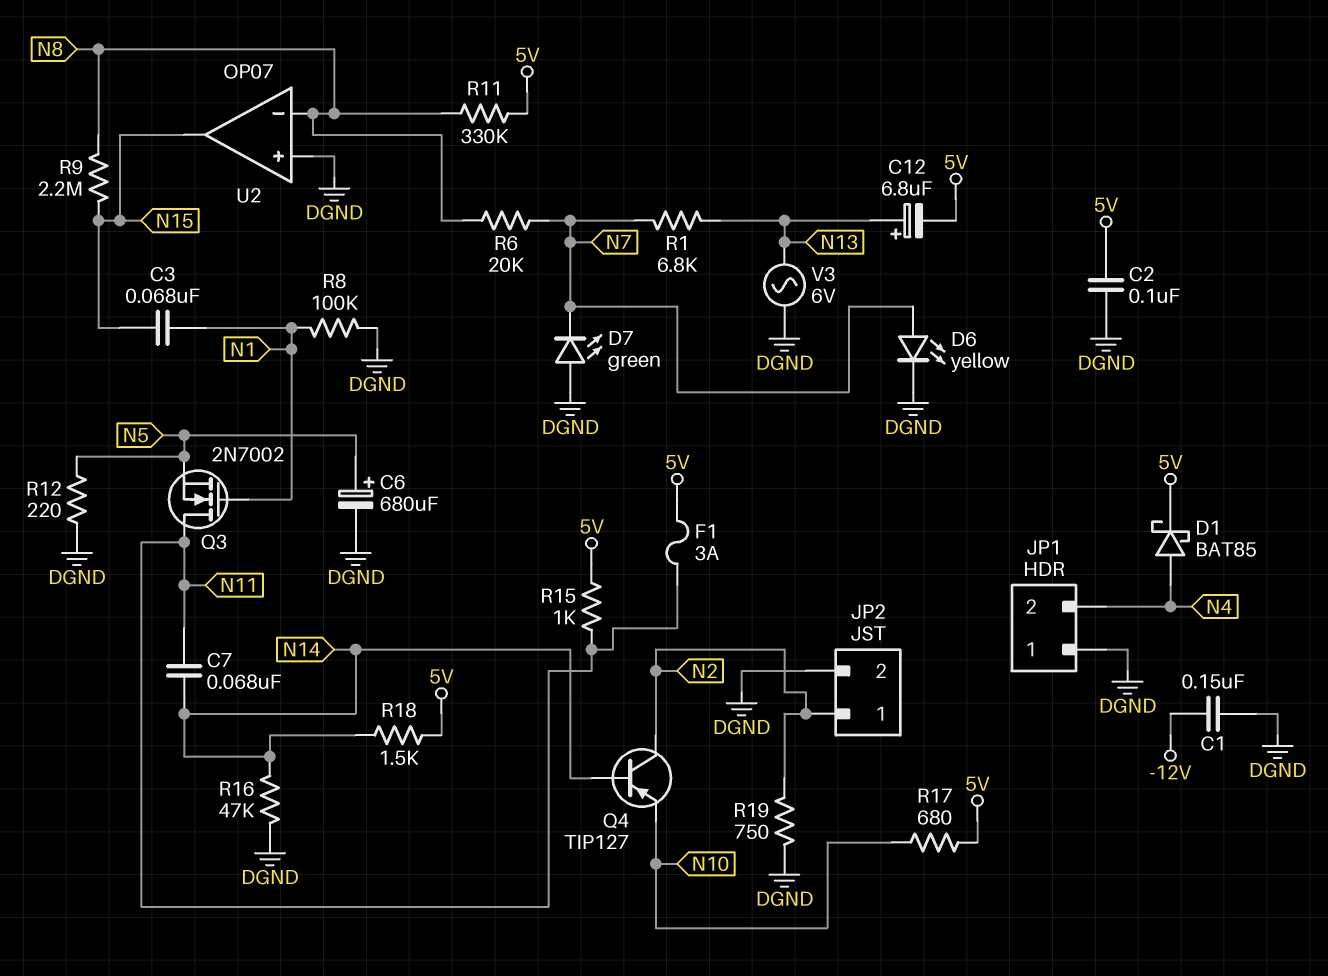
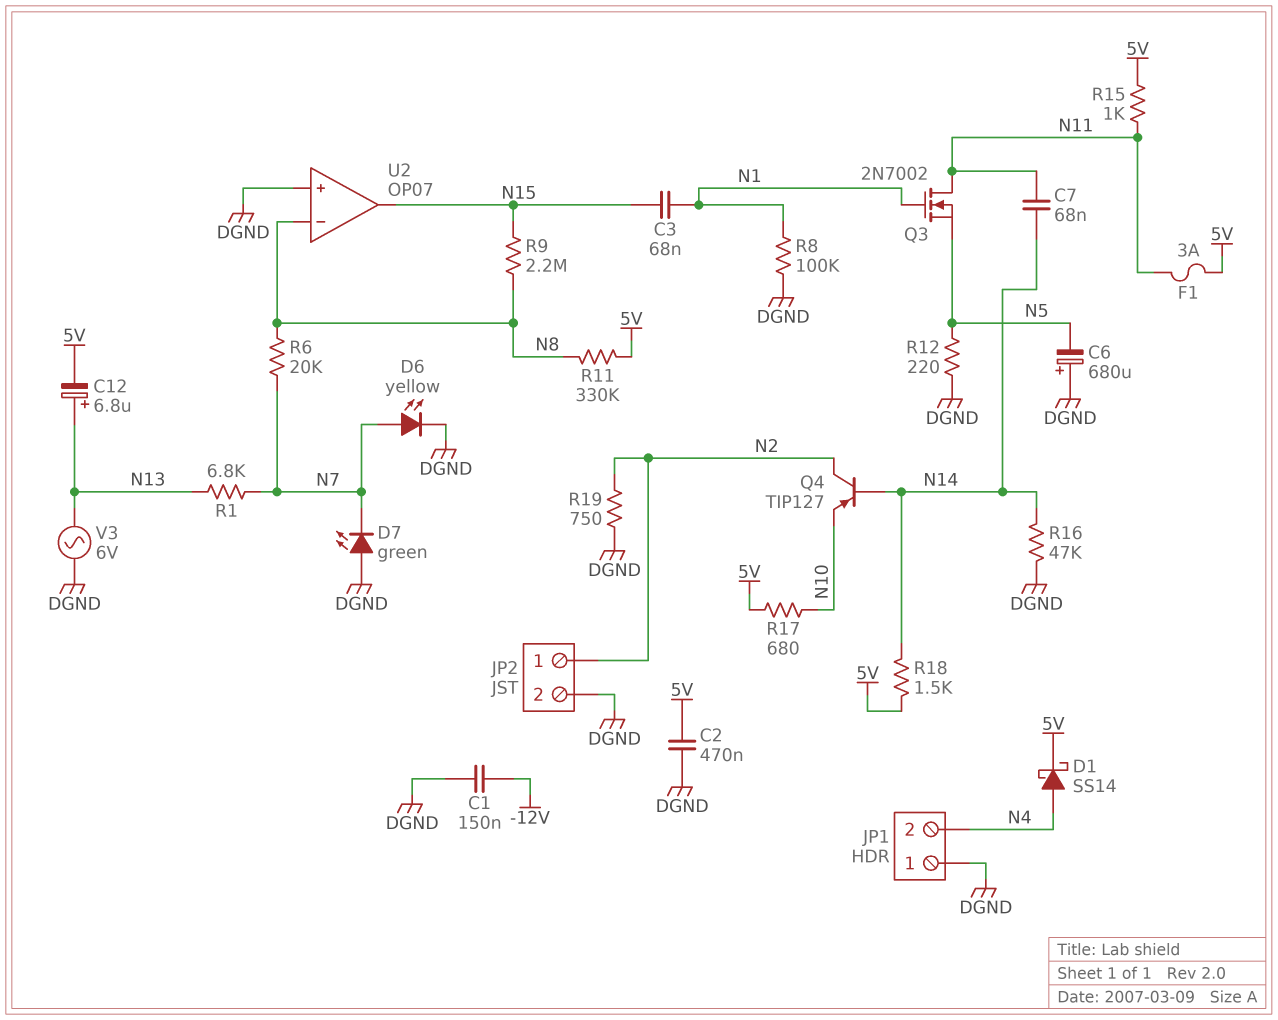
C2: 100nF (5V, DGND) -> 470nF (5V, DGND)
C6: 680uF (plus N5, minus DGND) -> 680uF (plus DGND, minus N5)
D1: schottky BAT85 (A N4, K 5V) -> schottky SS14 (A N4, K 5V)

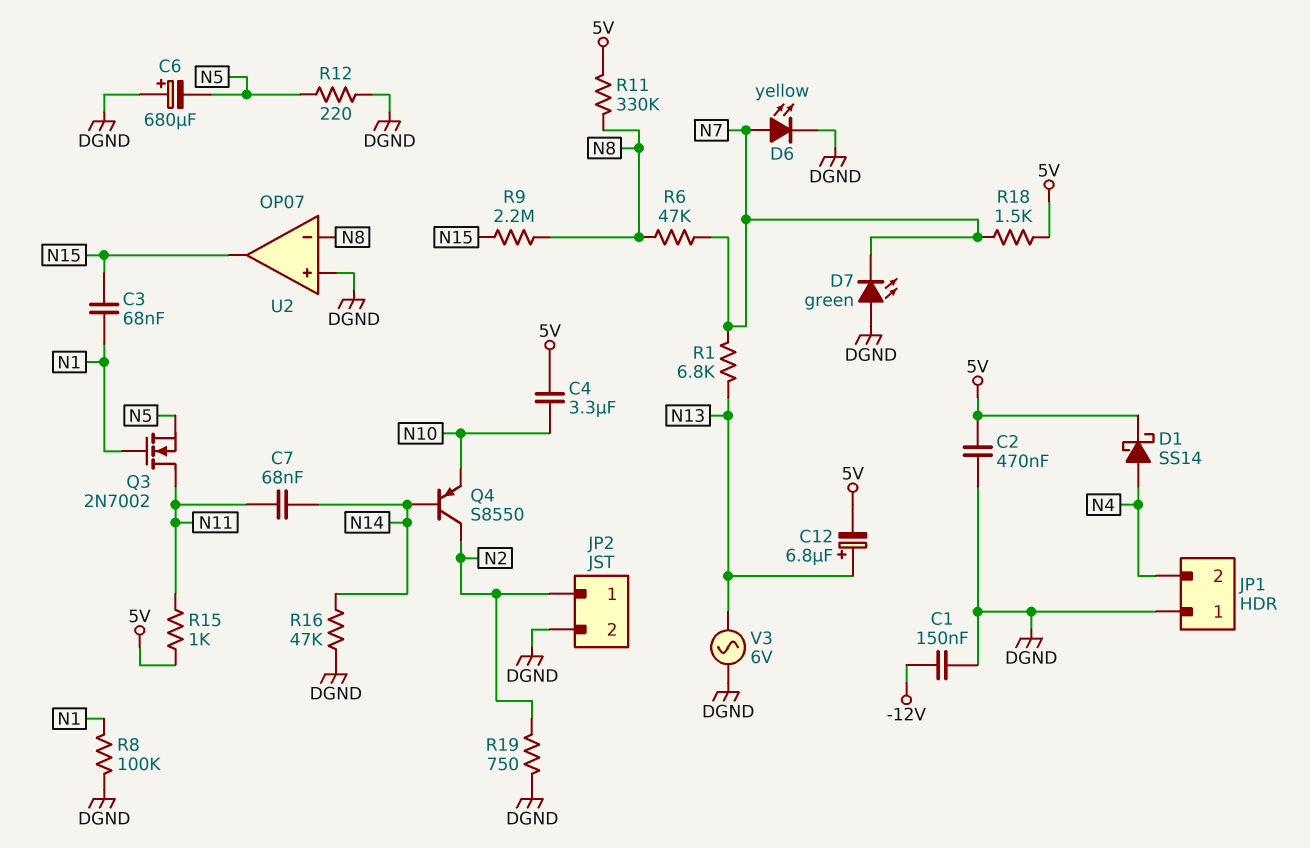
C4: none -> 3.3uF (5V, N10)
F1: 3A (5V, N11) -> none
Q4: PNP TIP127 (B N14, C N2, E N10) -> PNP S8550 (B N14, C N2, E N10)
R6: 20k (N7, N8) -> 47k (N7, N8)
R17: 680 (5V, N10) -> none
R18: 1.5k (5V, N14) -> 1.5k (5V, N7)

